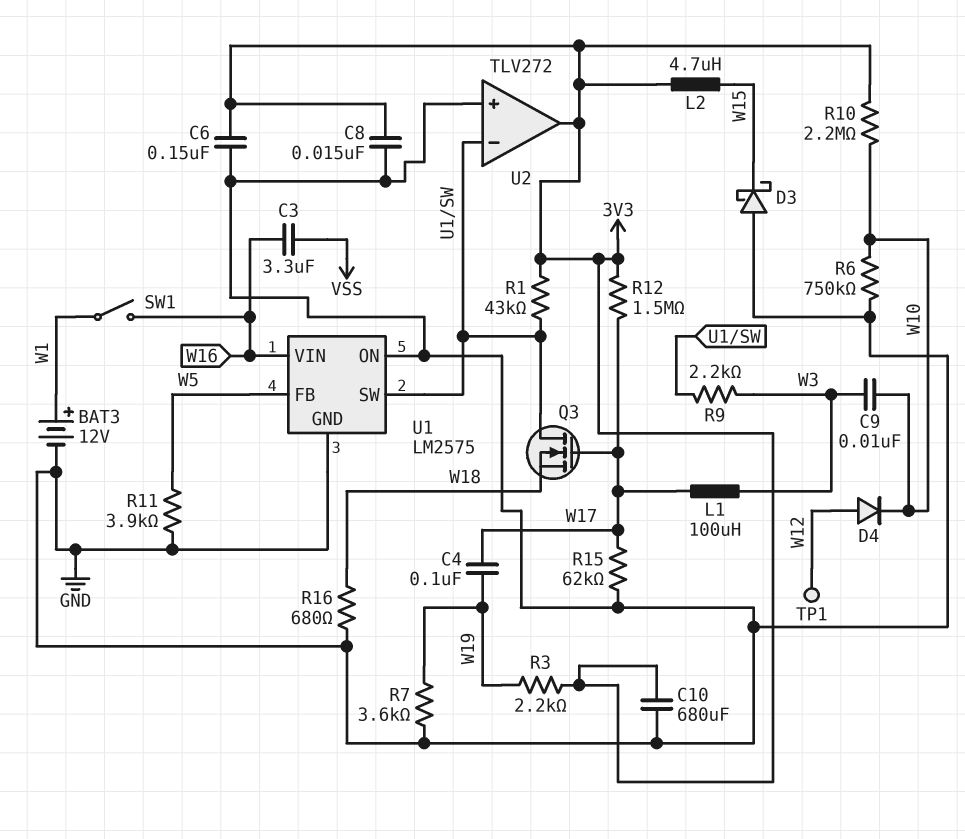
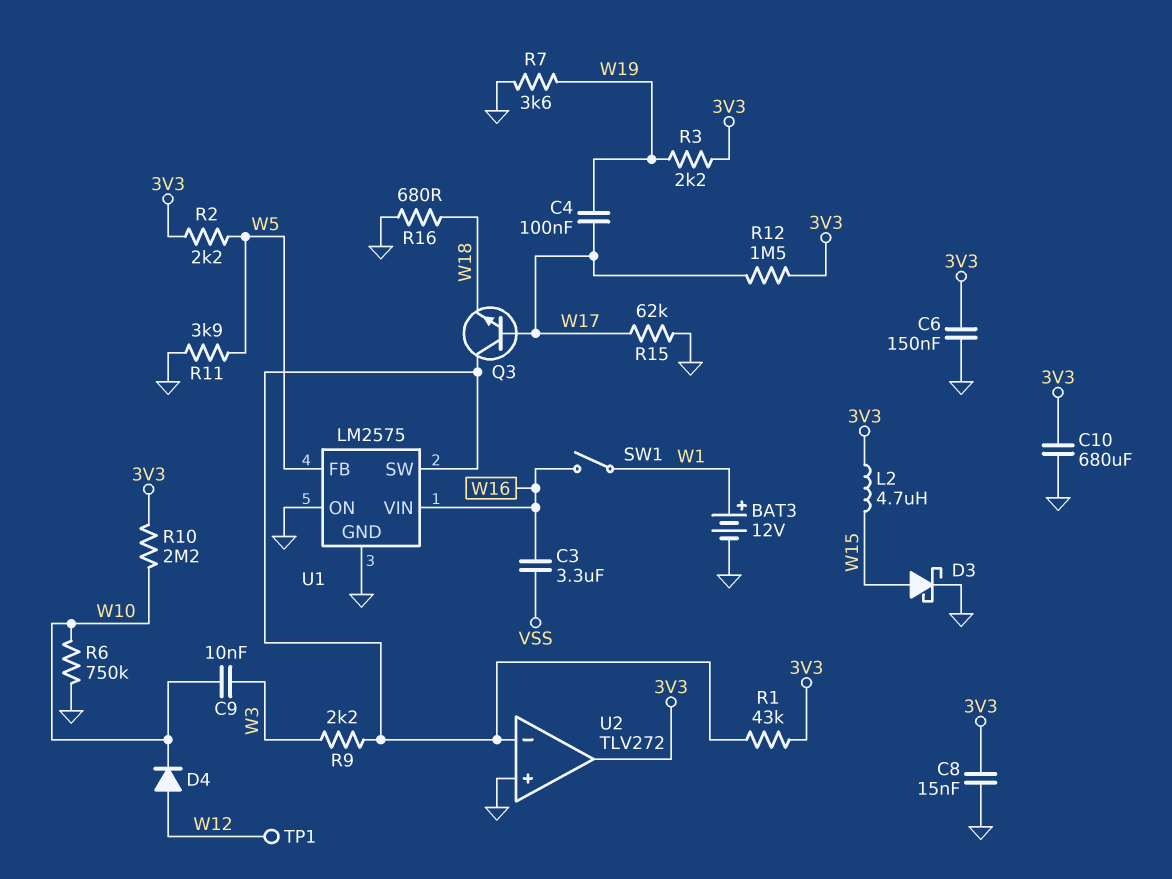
D3: schottky (A GND, K W15) -> schottky (A W15, K GND)
L1: 100uH (W3, W17) -> none
Q3: NMOS (G W17, D U1/SW, S W18) -> NPN (B W17, C U1/SW, E W18)
R2: none -> 2.2k (3V3, W5)

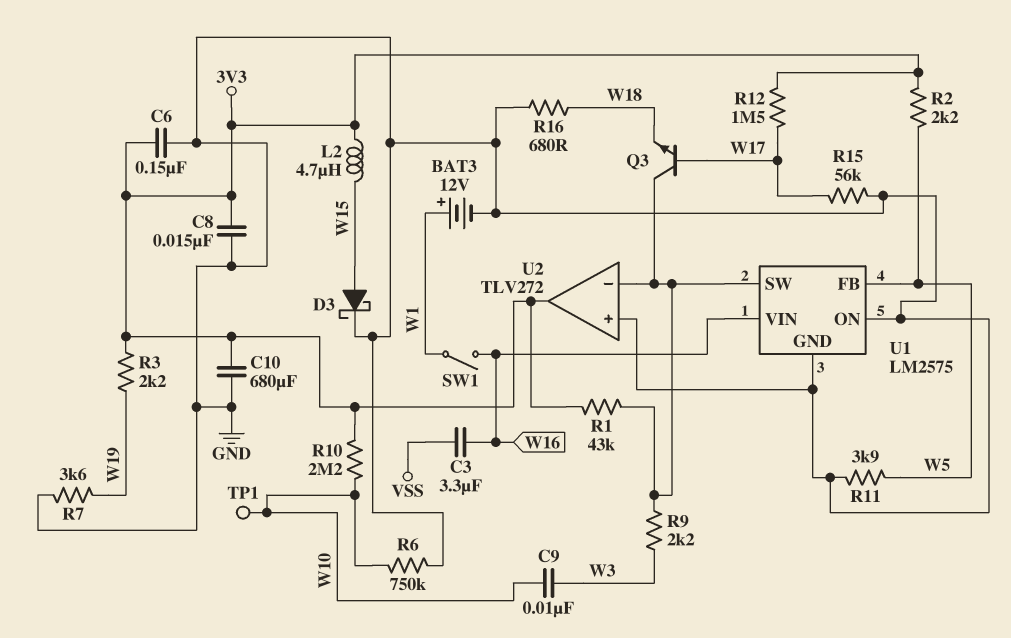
C4: 100nF (W17, W19) -> none
D4: diode (A W12, K W10) -> none
R15: 62k (GND, W17) -> 56k (GND, W17)
TP1: test point (W12) -> test point (W10)

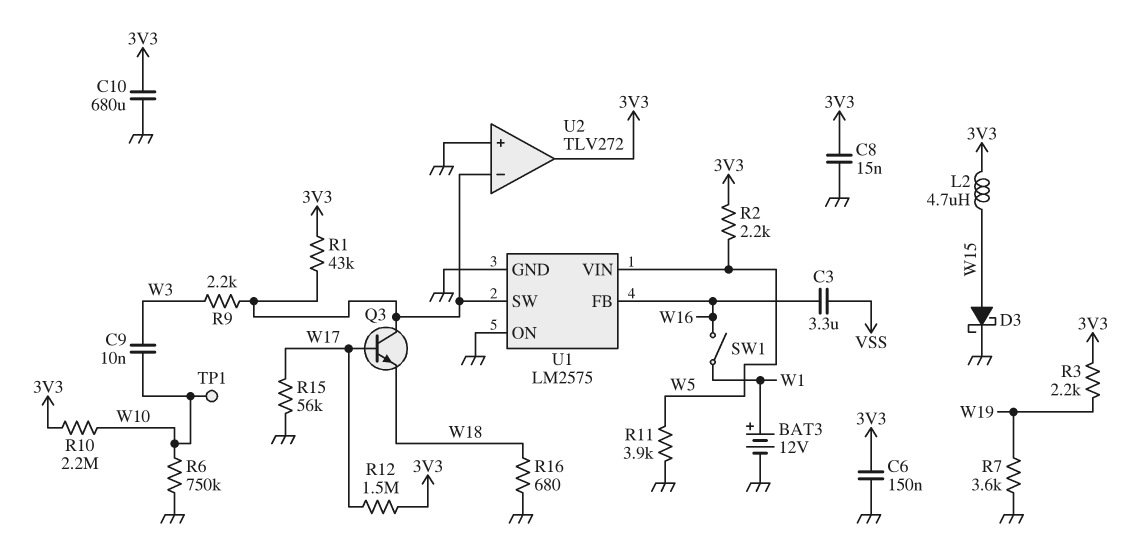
U1 pin FB: W5 -> W16
U1 pin VIN: W16 -> W5

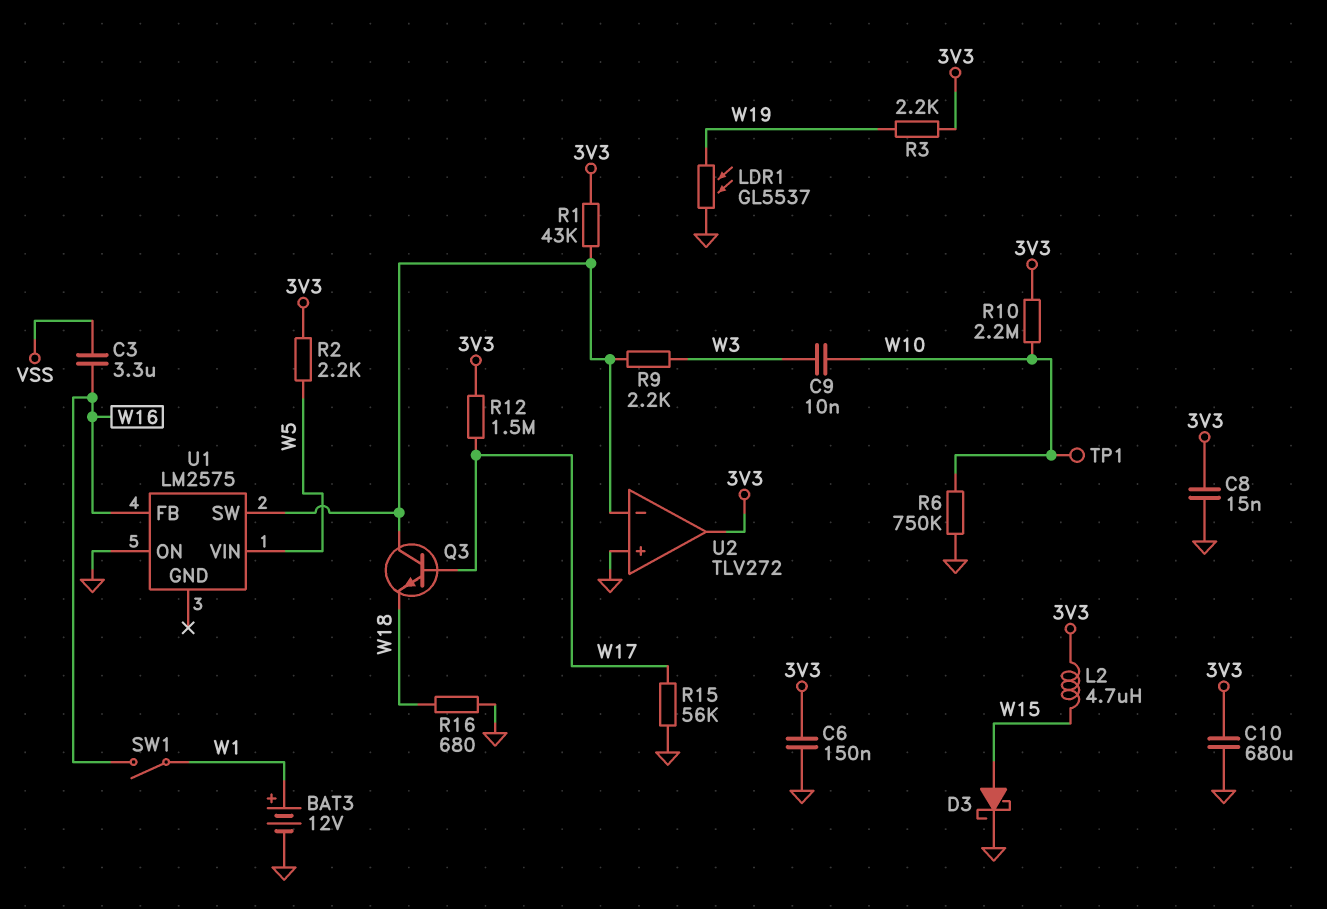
LDR1: none -> GL5537 (GND, W19)
R7: 3.6k (GND, W19) -> none
R11: 3.9k (GND, W5) -> none
U1 pin GND: GND -> none

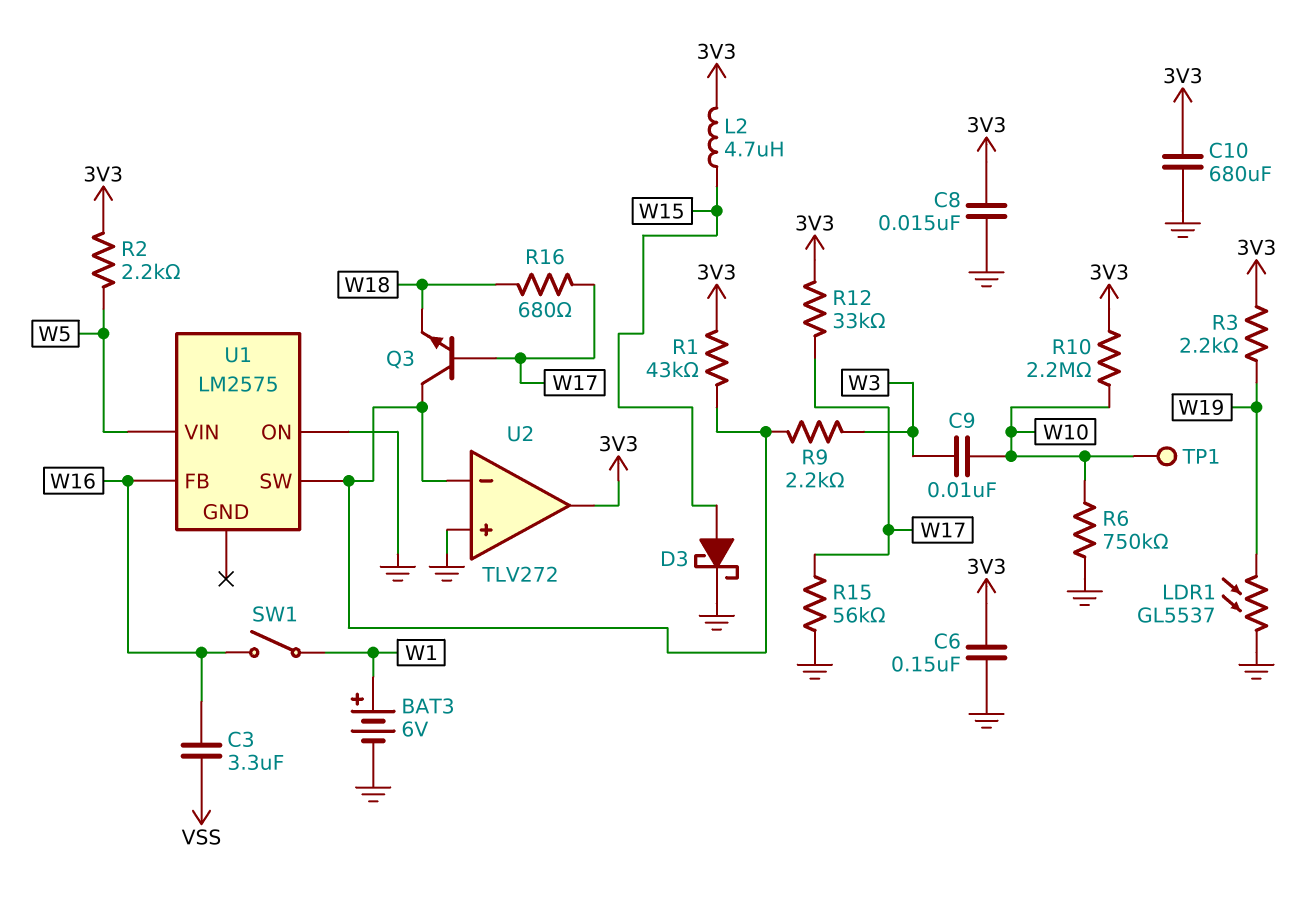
BAT3: 12V (plus W1, minus GND) -> 6V (plus W1, minus GND)
R12: 1.5M (3V3, W17) -> 33k (3V3, W17)
R16: 680 (GND, W18) -> 680 (W17, W18)

